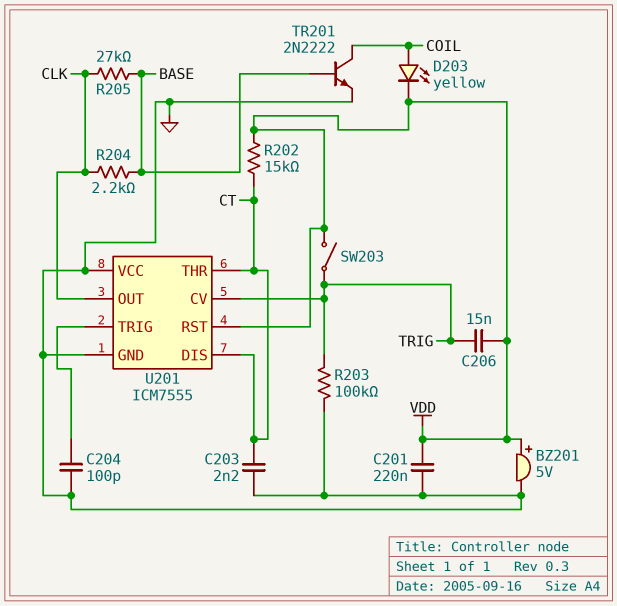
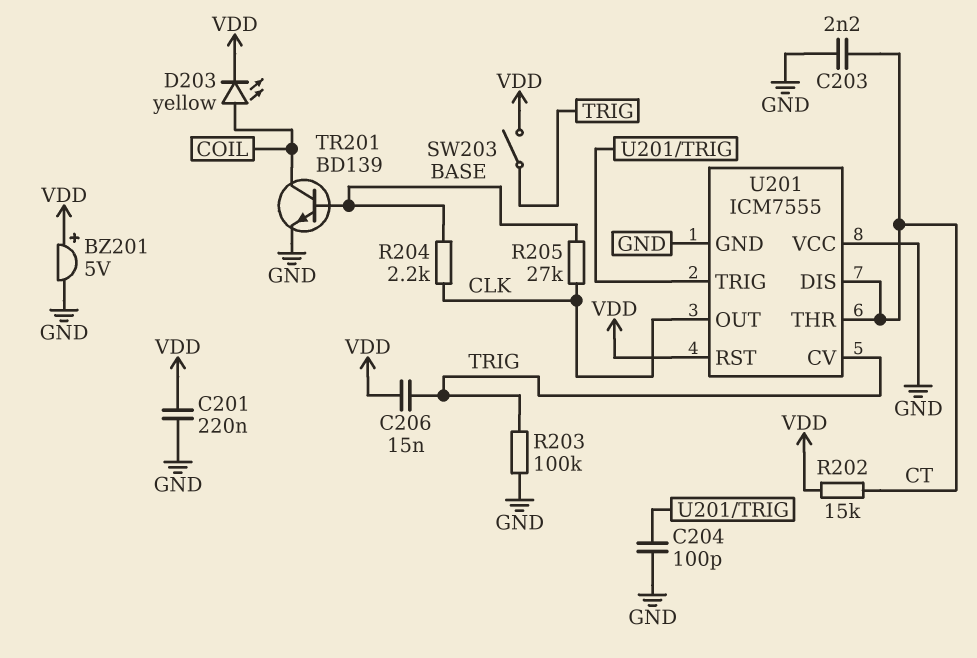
TR201: NPN 2N2222 (B BASE, C COIL, E GND) -> NPN BD139 (B BASE, C COIL, E GND)

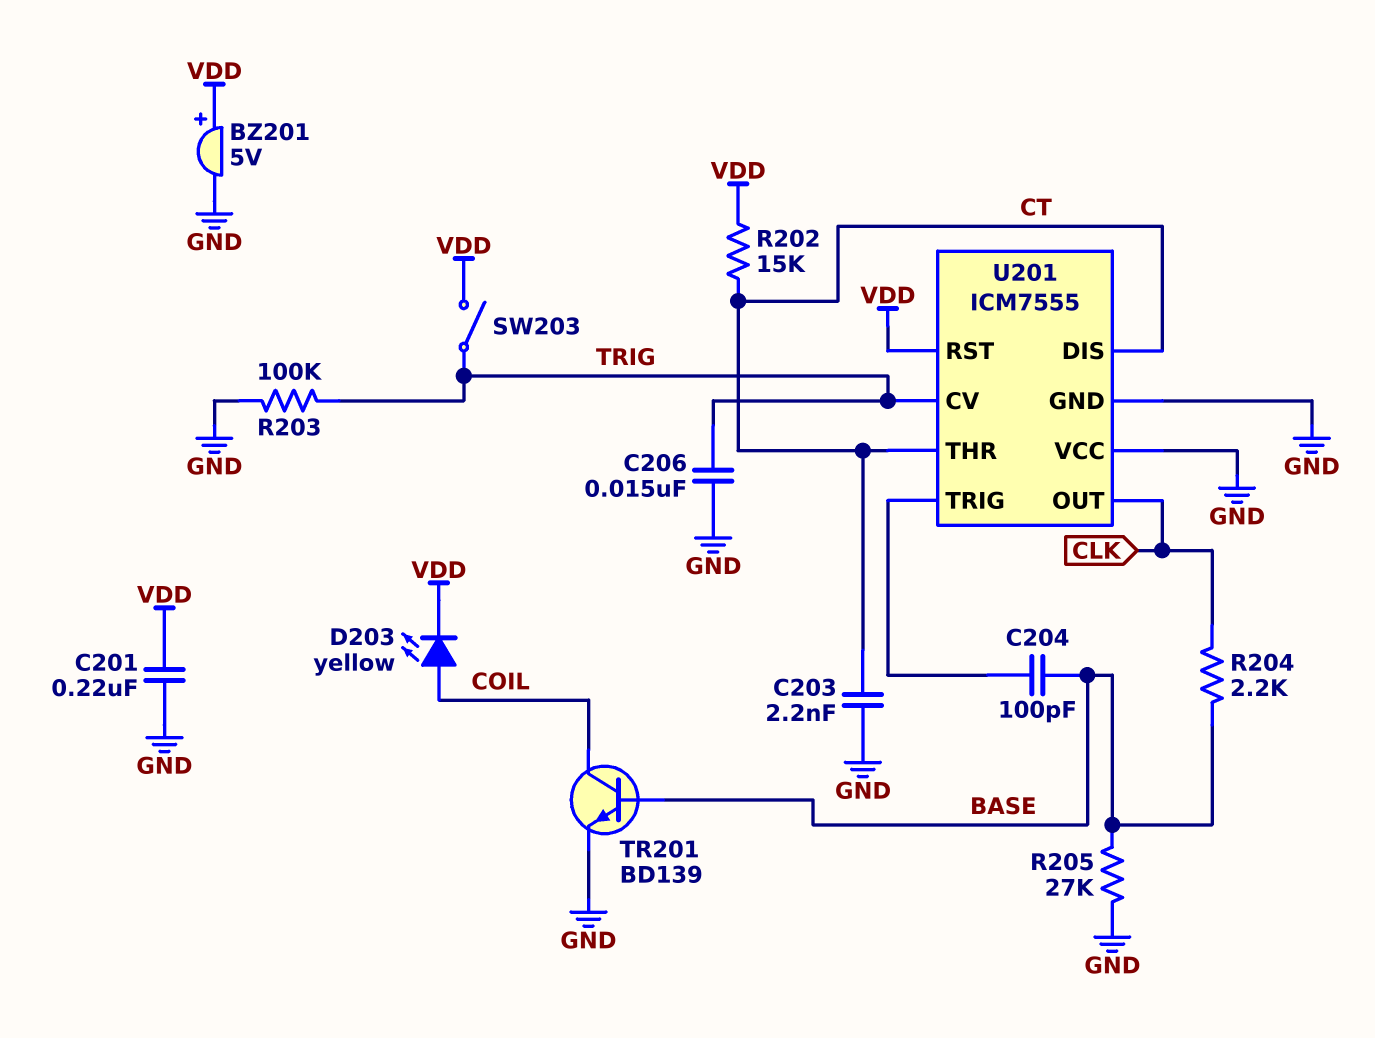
C204: 100pF (GND, U201/TRIG) -> 100pF (BASE, U201/TRIG)
C206: 15nF (TRIG, VDD) -> 15nF (GND, TRIG)
R205: 27k (BASE, CLK) -> 27k (BASE, GND)

